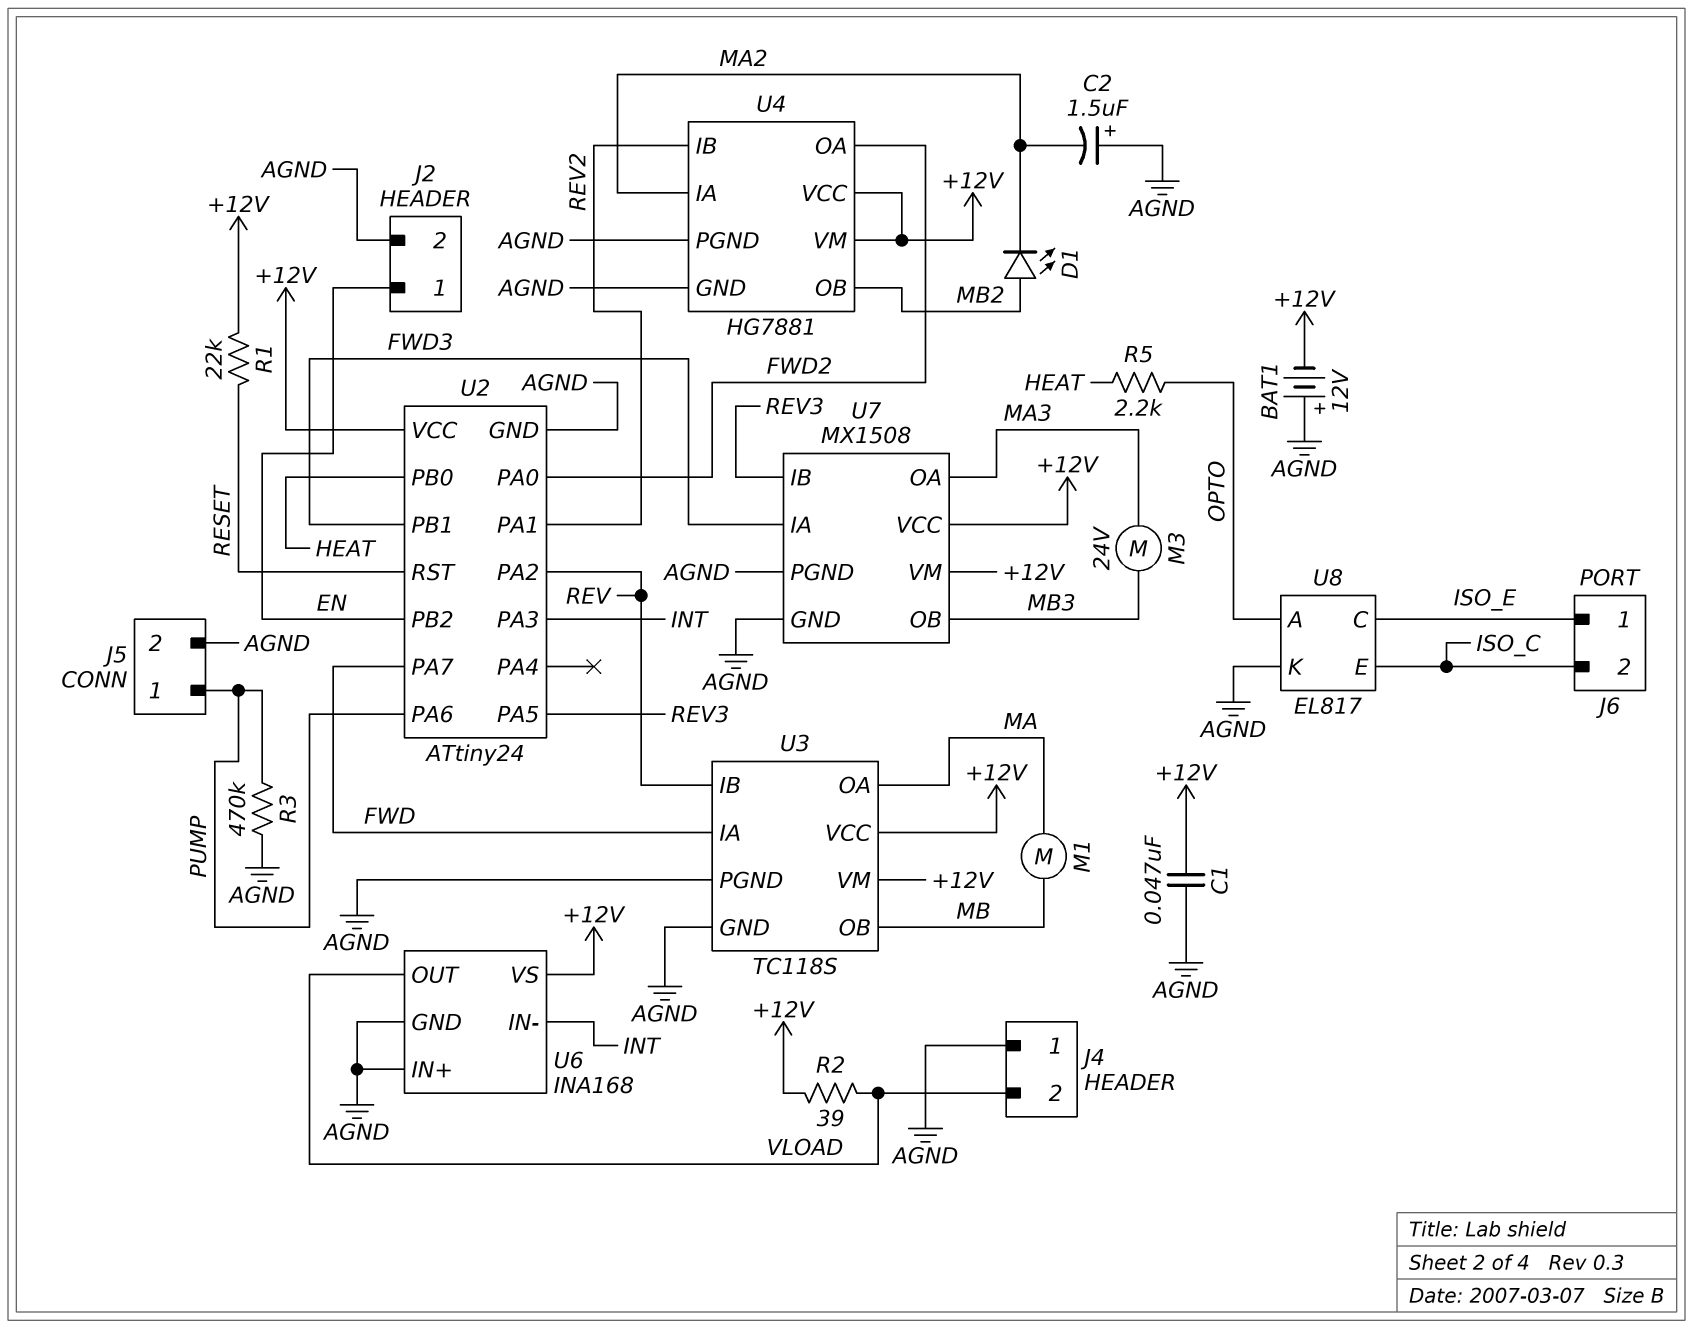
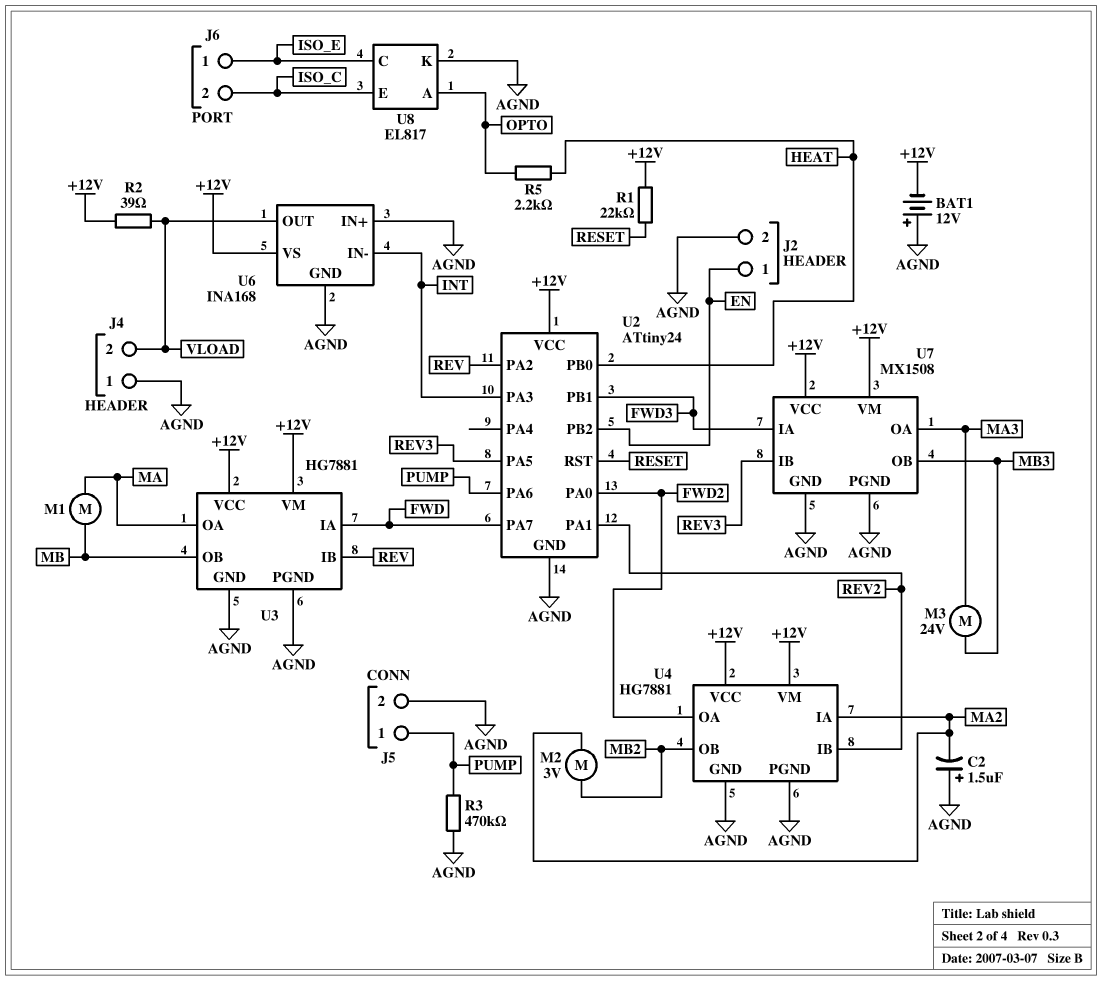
C1: 47nF (+12V, AGND) -> none
D1: LED (A MB2, K MA2) -> none
M2: none -> motor 3V (MA2, MB2)
U3: TC118S -> HG7881

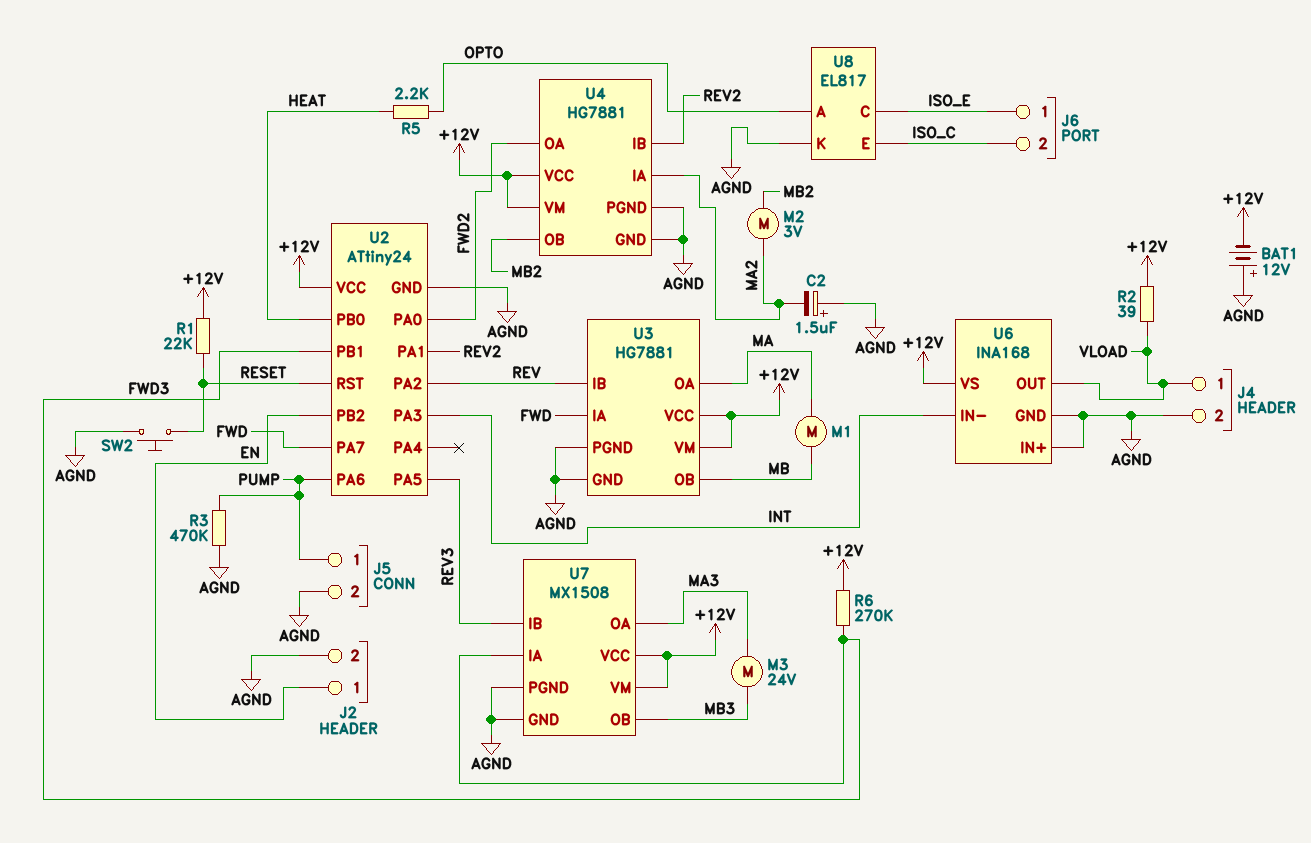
J4 pin 1: AGND -> VLOAD
J4 pin 2: VLOAD -> AGND
R6: none -> 270k (+12V, FWD3)
SW2: none -> button (AGND, RESET)

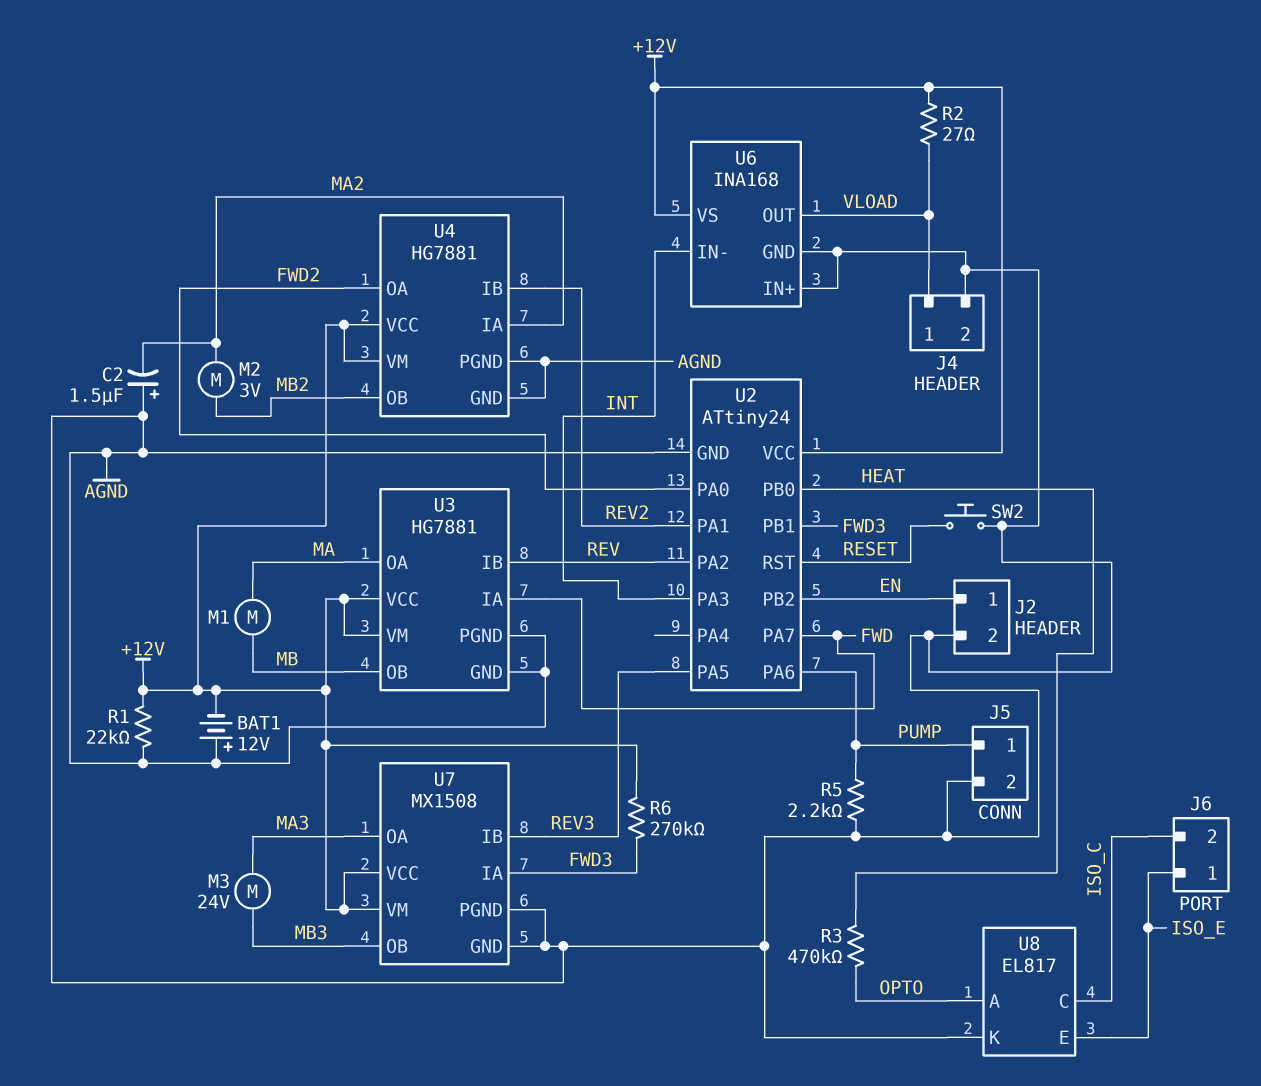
R1: 22k (+12V, RESET) -> 22k (+12V, AGND)
R2: 39 (+12V, VLOAD) -> 27 (+12V, VLOAD)
R3: 470k (AGND, PUMP) -> 470k (HEAT, OPTO)
R5: 2.2k (HEAT, OPTO) -> 2.2k (AGND, PUMP)
U8 pin C: ISO_E -> ISO_C
U8 pin E: ISO_C -> ISO_E

